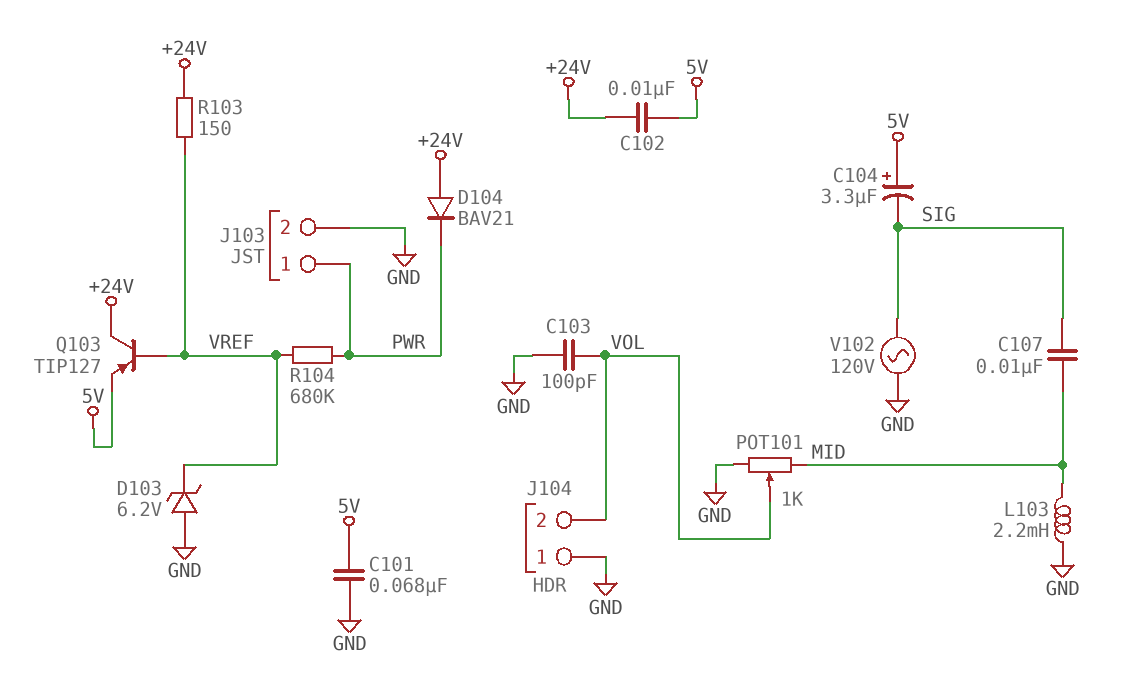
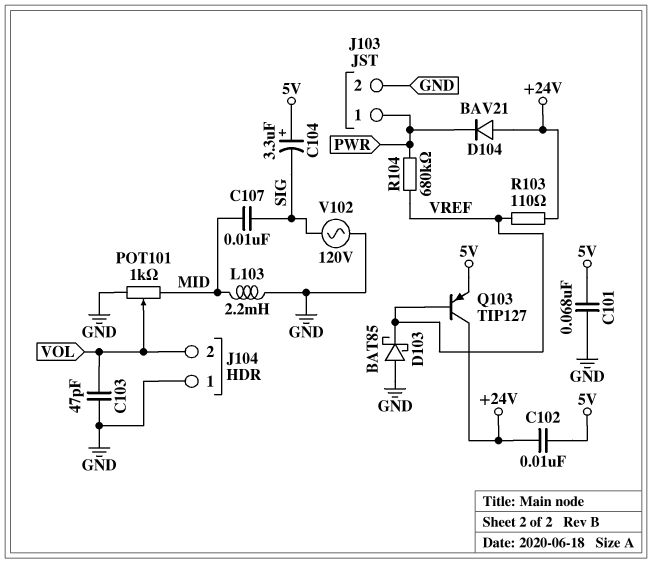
C103: 100pF (GND, VOL) -> 47pF (GND, VOL)
D103: zener 6.2V (A GND, K VREF) -> schottky BAT85 (A GND, K VREF)
R103: 150 (+24V, VREF) -> 110 (+24V, VREF)

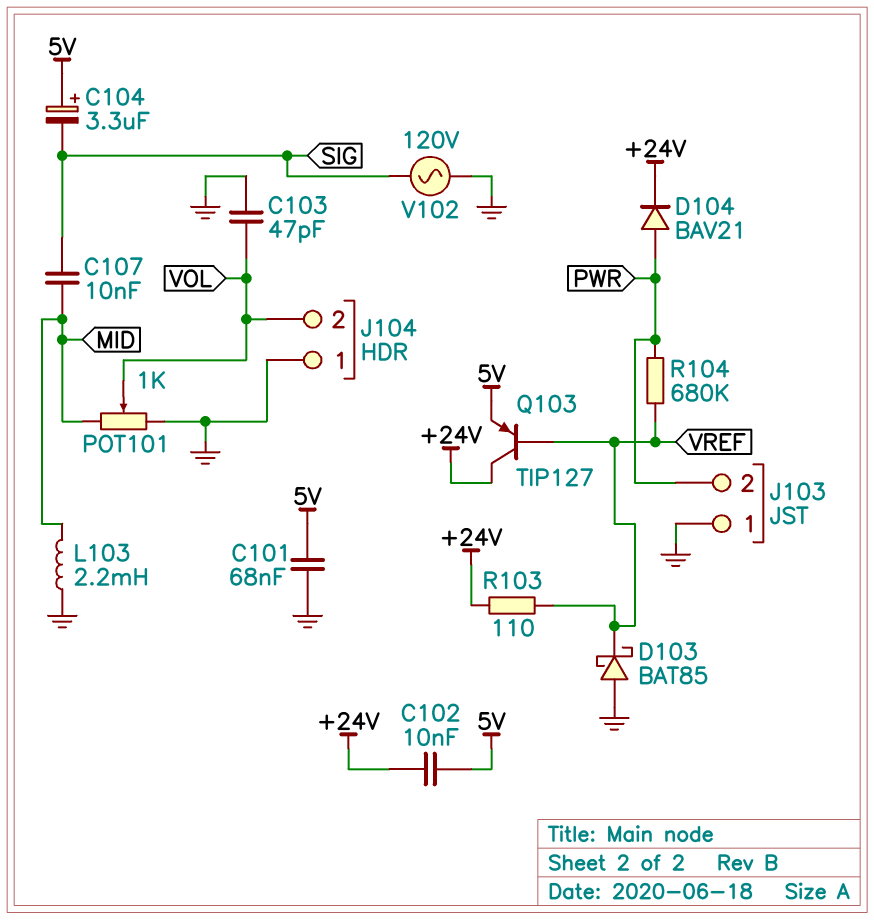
D104: diode BAV21 (A +24V, K PWR) -> diode BAV21 (A PWR, K +24V)
J103 pin 1: PWR -> GND
J103 pin 2: GND -> PWR

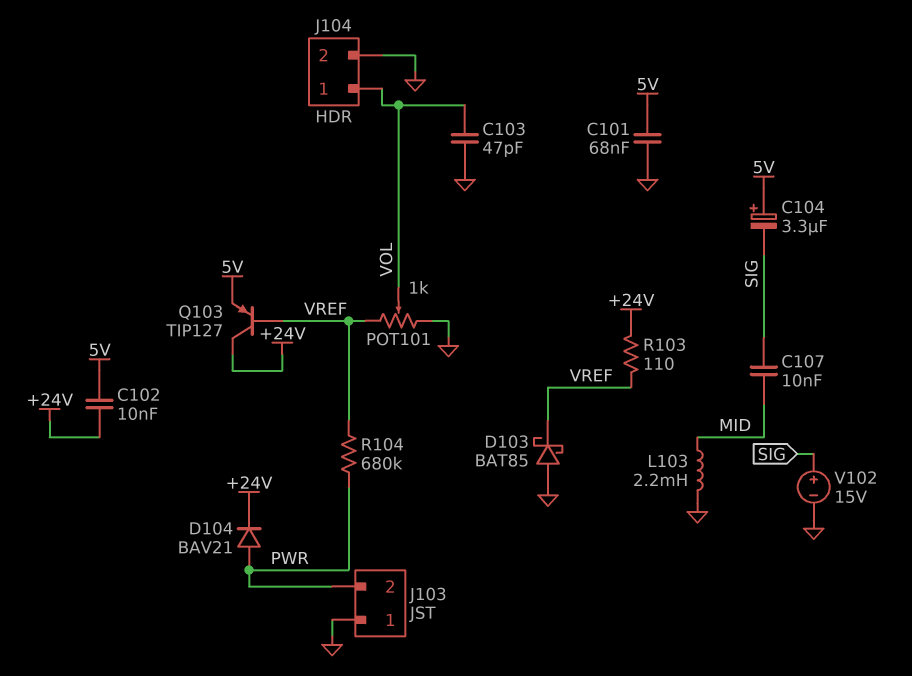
J104 pin 1: GND -> VOL
J104 pin 2: VOL -> GND
POT101: 1k (GND, MID, wiper VOL) -> 1k (GND, VREF, wiper VOL)
V102: AC 120V (GND, SIG) -> 15V (plus SIG, minus GND)

